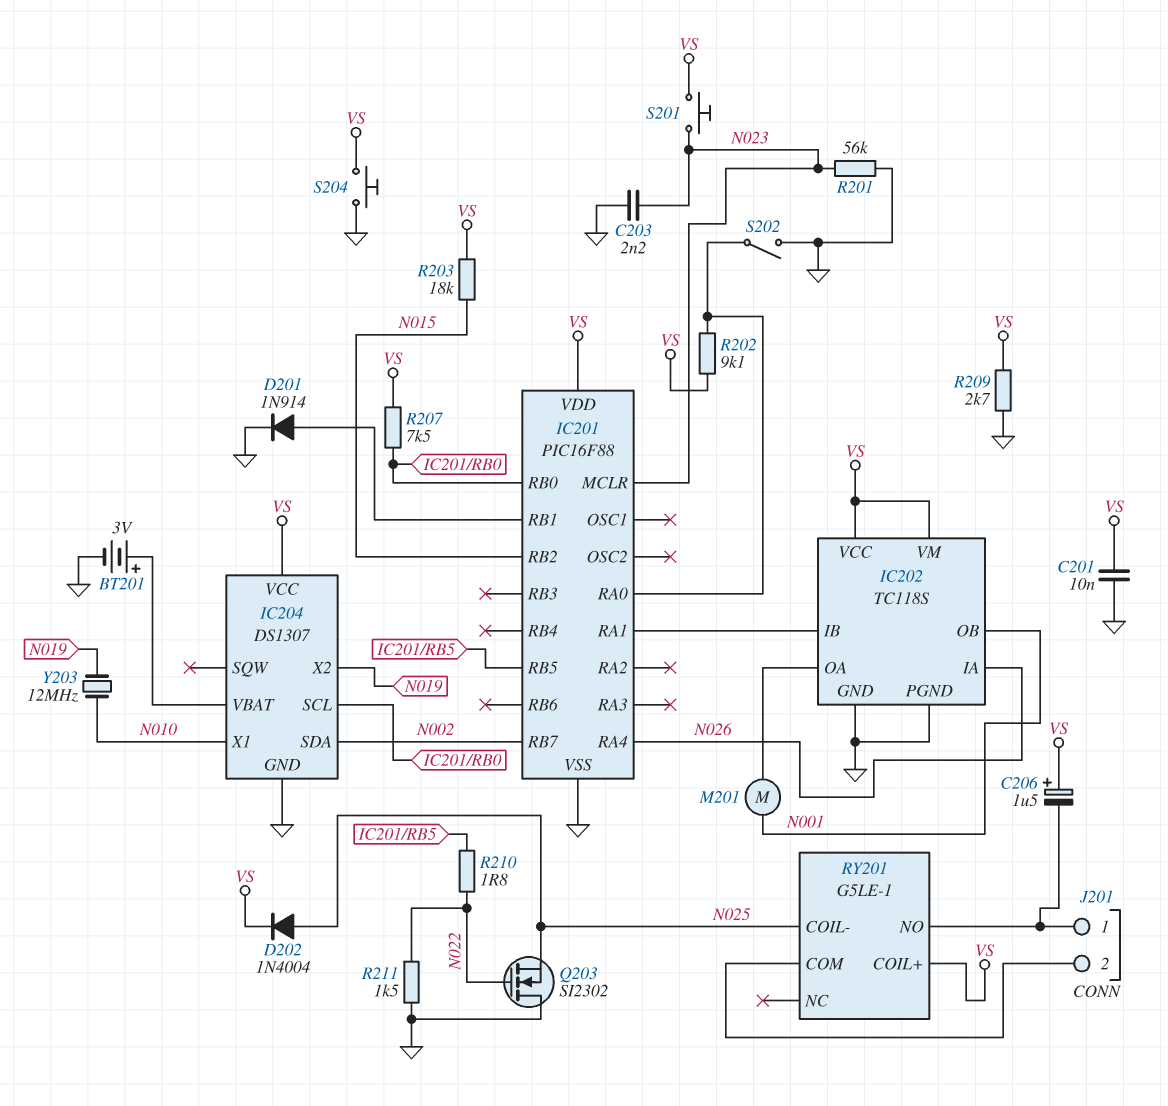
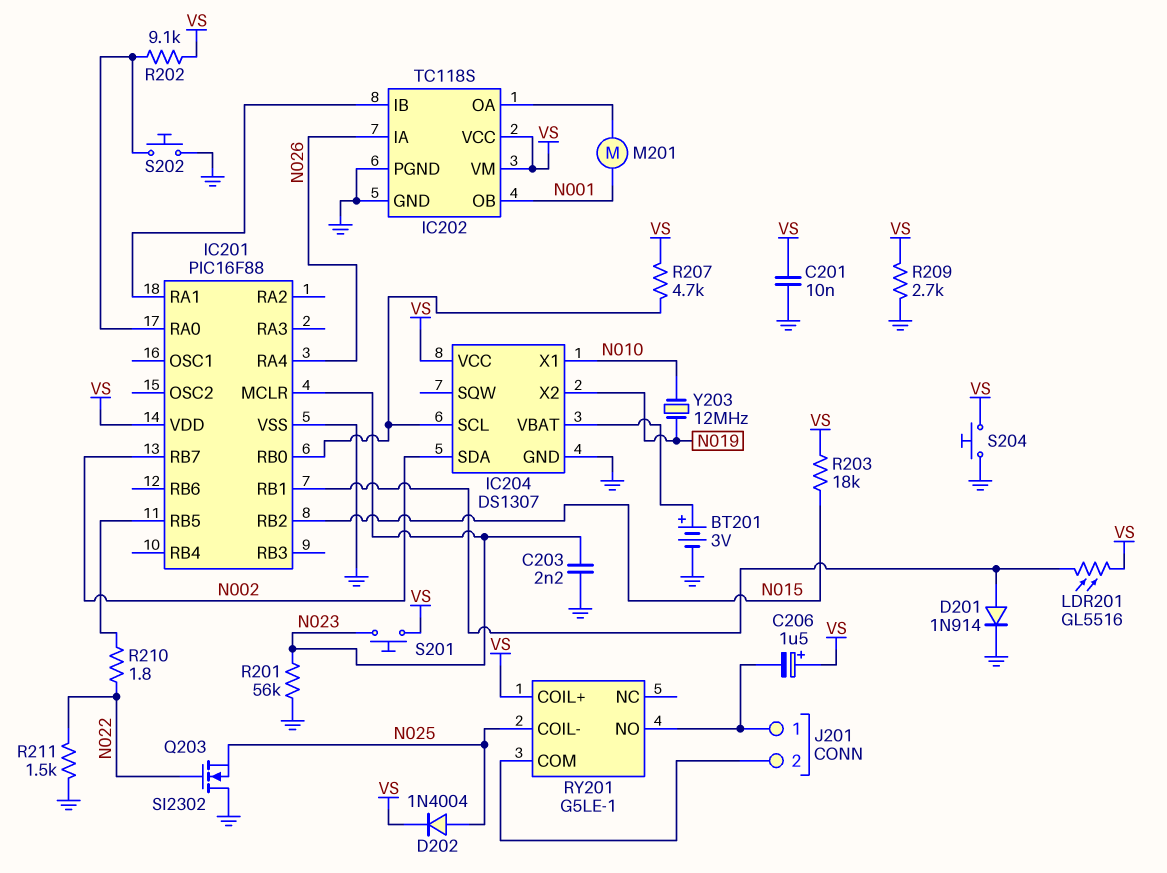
LDR201: none -> GL5516 (IC201/RB1, VS)
R207: 7.5k (IC201/RB0, VS) -> 4.7k (IC201/RB0, VS)
S202: switch (GND, IC201/RA0) -> button (GND, IC201/RA0)

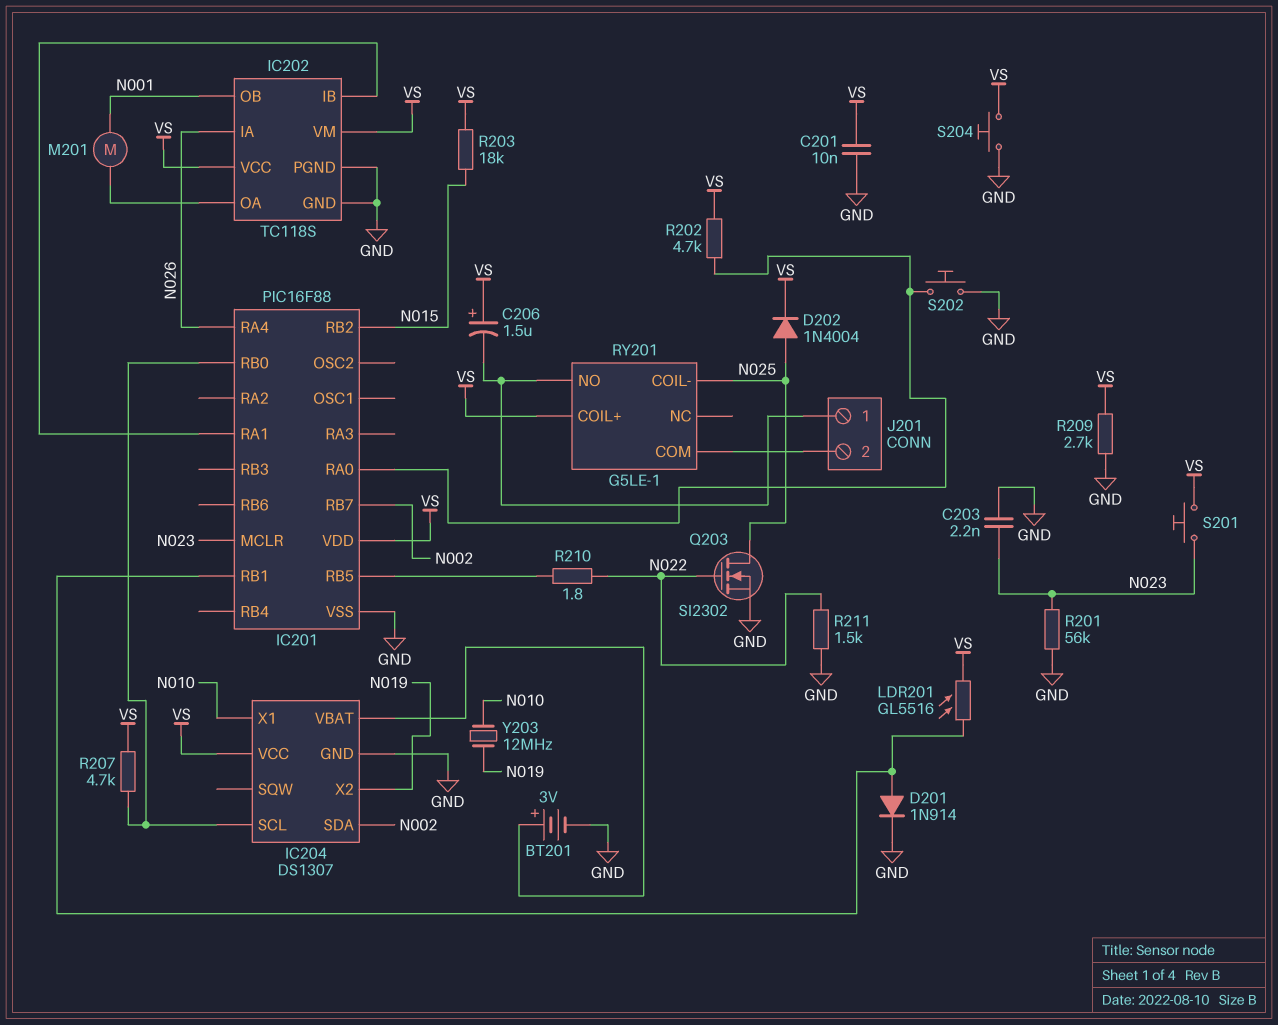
Q203: NMOS SI2302 (G N022, D GND, S N025) -> NMOS SI2302 (G N022, D N025, S GND)
R202: 9.1k (IC201/RA0, VS) -> 4.7k (IC201/RA0, VS)

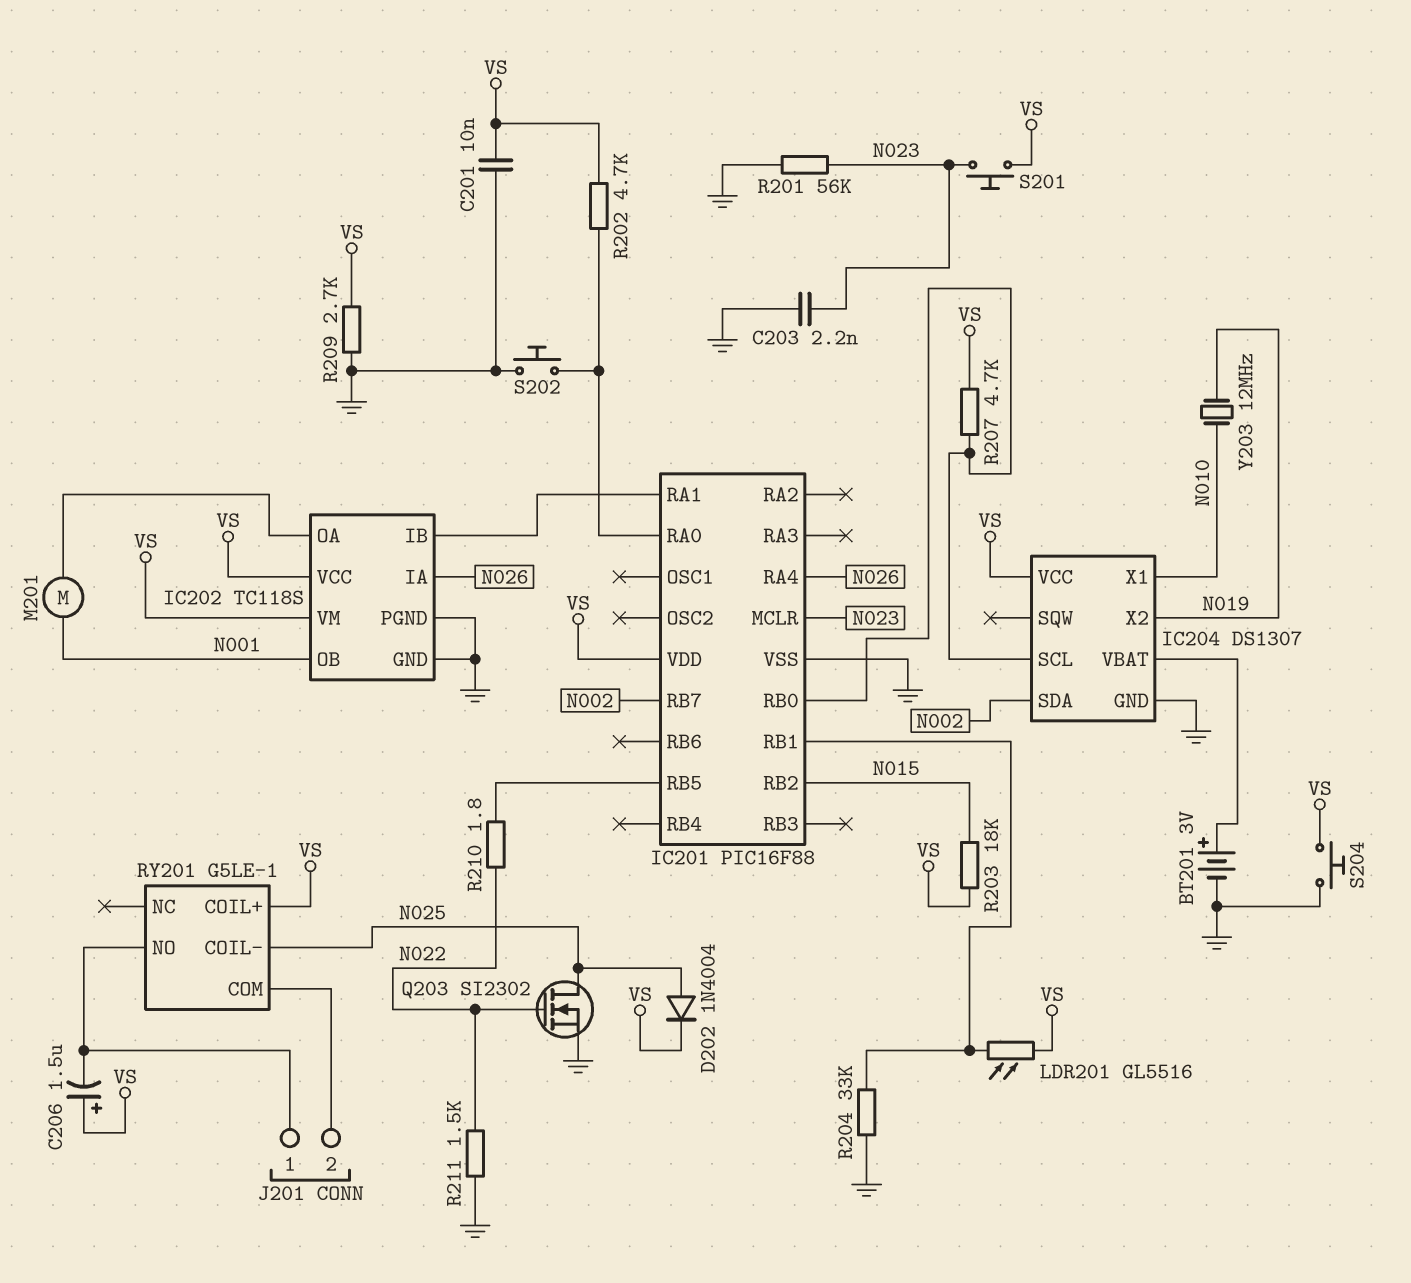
D201: diode 1N914 (A IC201/RB1, K GND) -> none
R204: none -> 33k (GND, IC201/RB1)

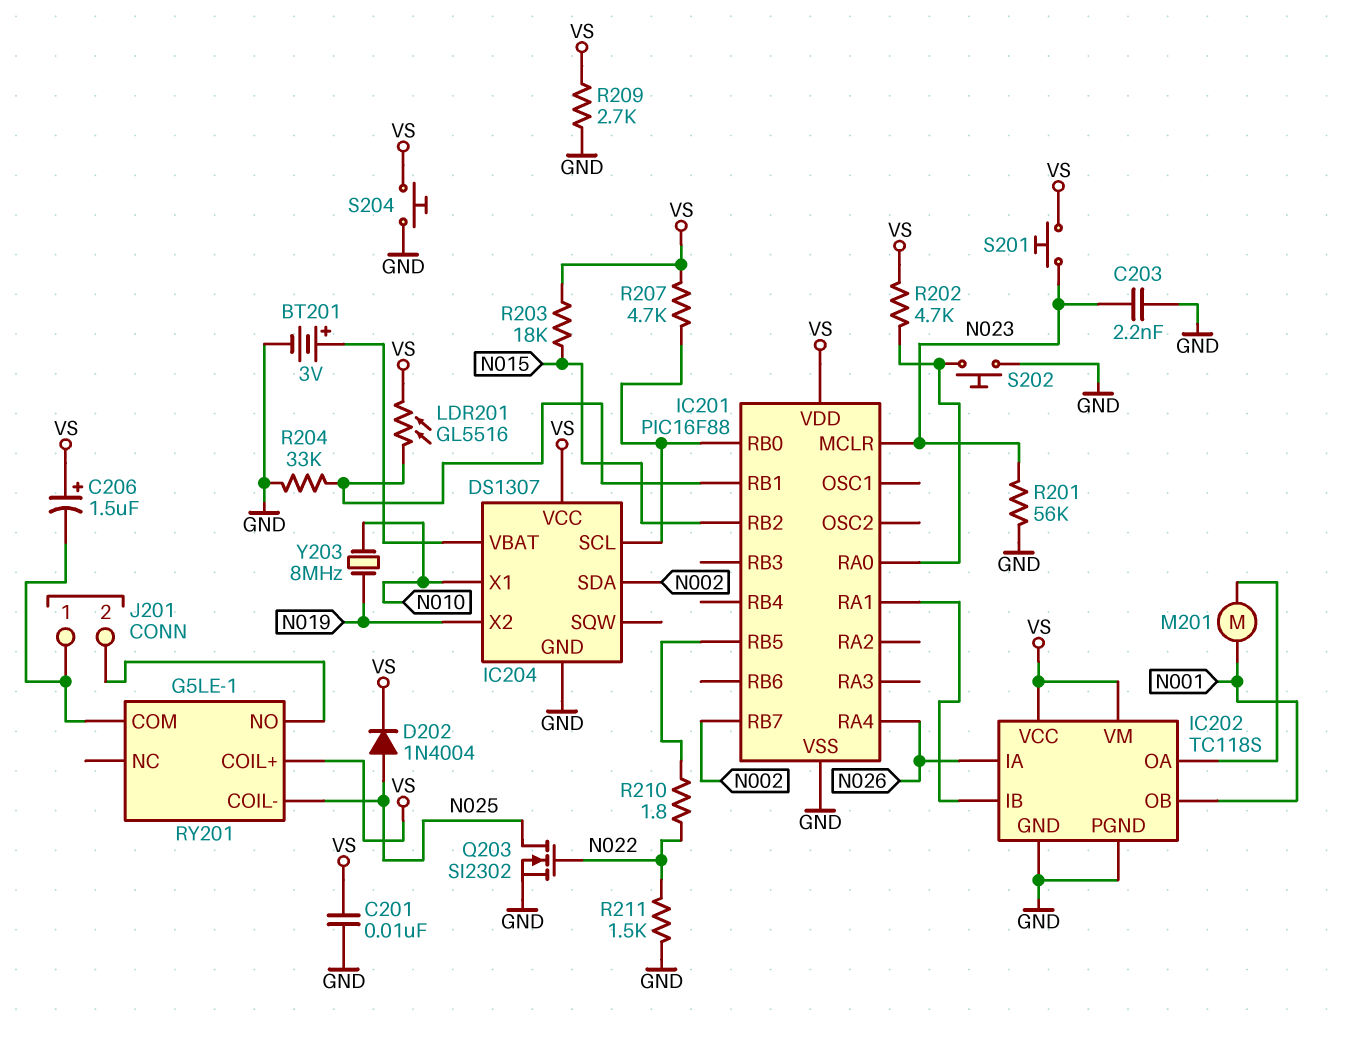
RY201 pin COM: J201/2 -> J201/1
RY201 pin NO: J201/1 -> J201/2
Y203: 12MHz (N010, N019) -> 8MHz (N010, N019)

